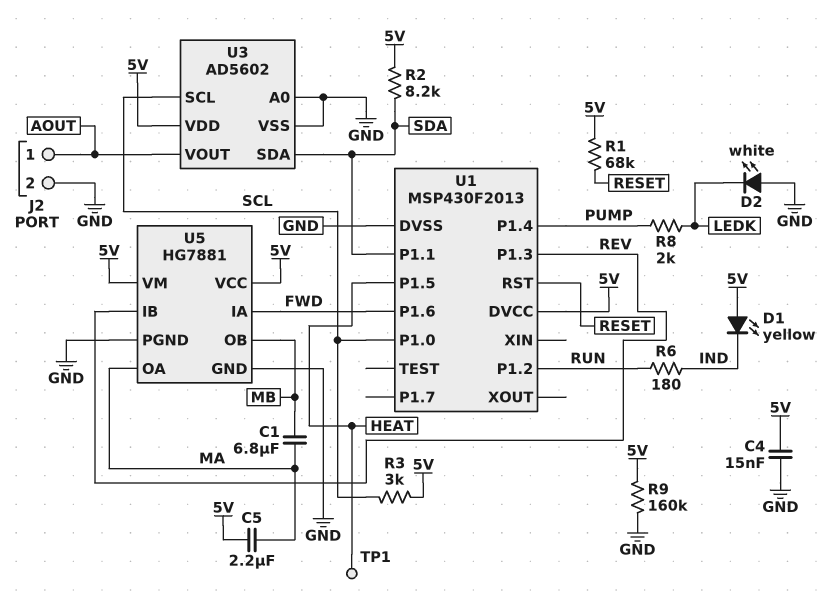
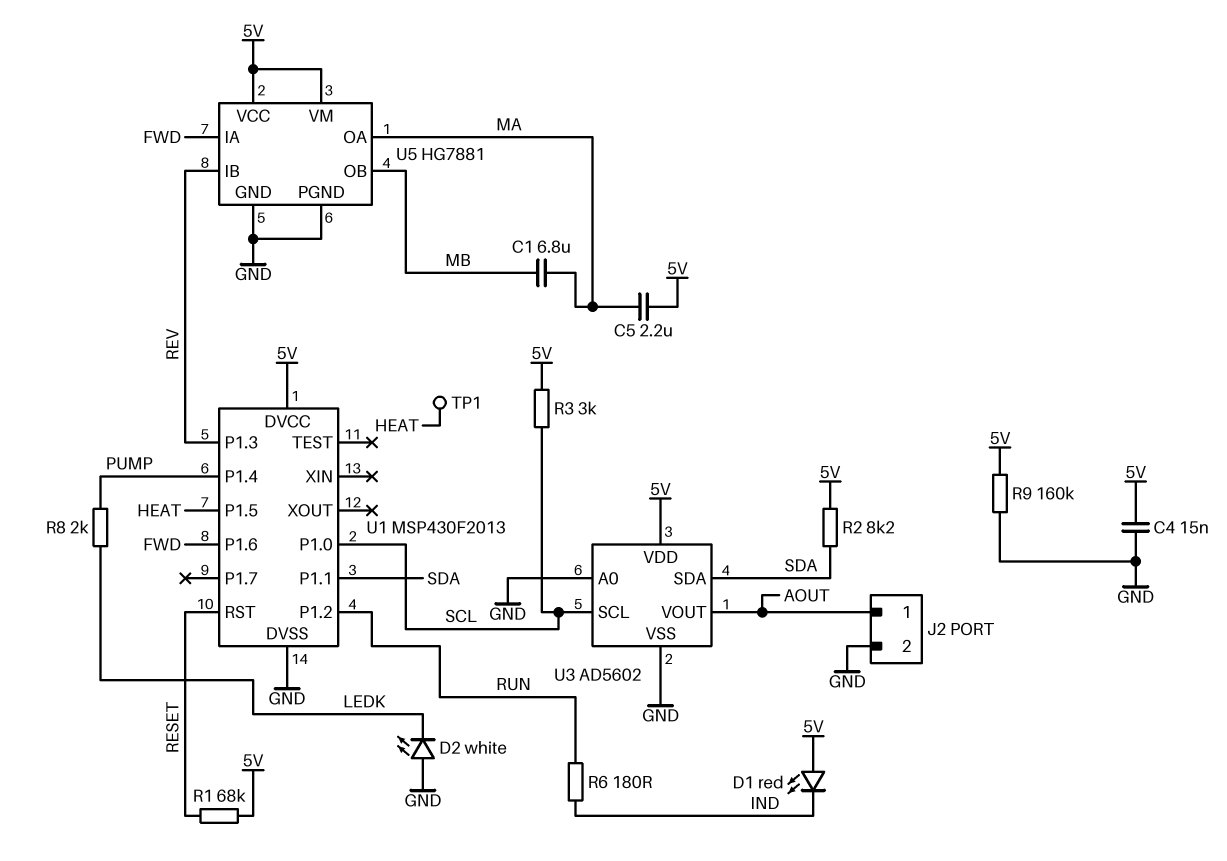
D1: LED yellow (A 5V, K IND) -> LED red (A 5V, K IND)

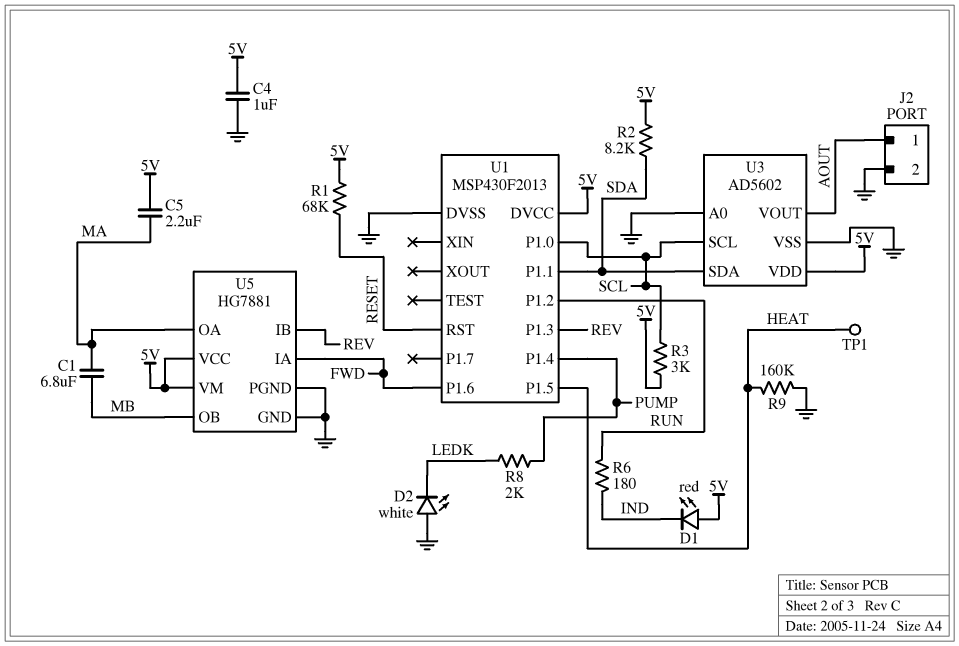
C4: 15nF (5V, GND) -> 1uF (5V, GND)
R9: 160k (5V, GND) -> 160k (GND, HEAT)

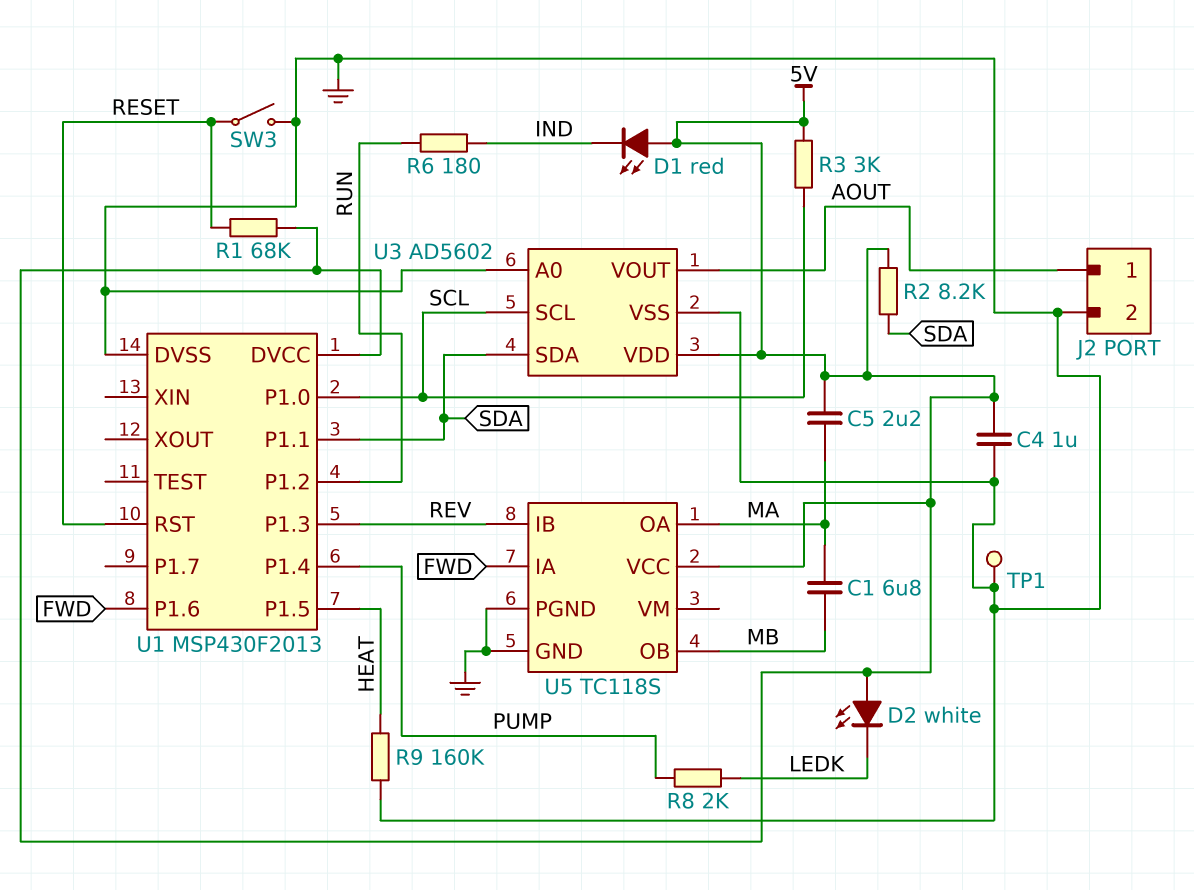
D2: LED white (A GND, K LEDK) -> LED white (A 5V, K LEDK)
SW3: none -> switch (GND, RESET)
TP1: test point (HEAT) -> test point (GND)
U5: HG7881 -> TC118S
U5 pin VM: 5V -> none

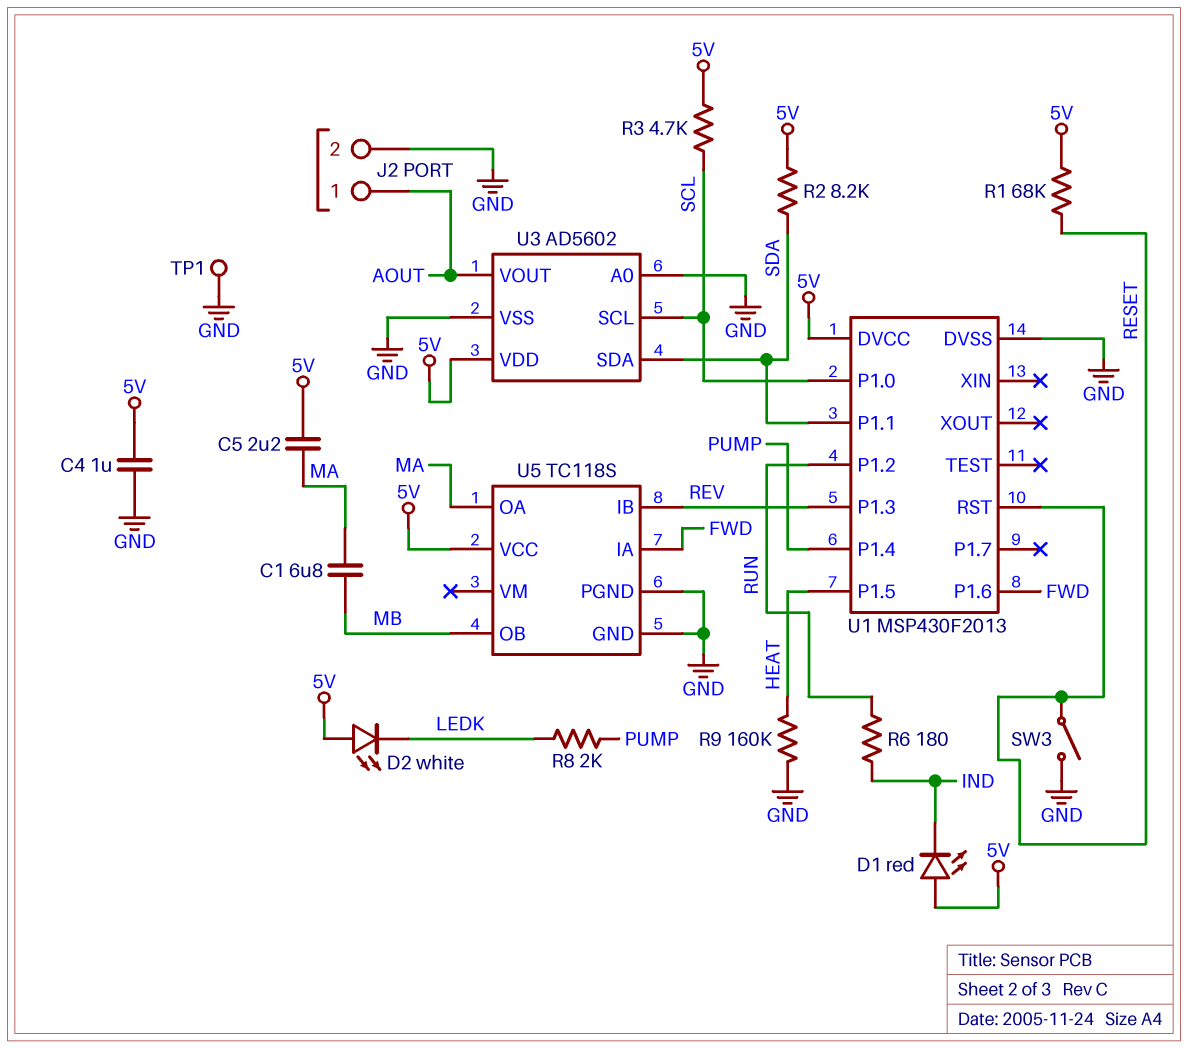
R3: 3k (5V, SCL) -> 4.7k (5V, SCL)

